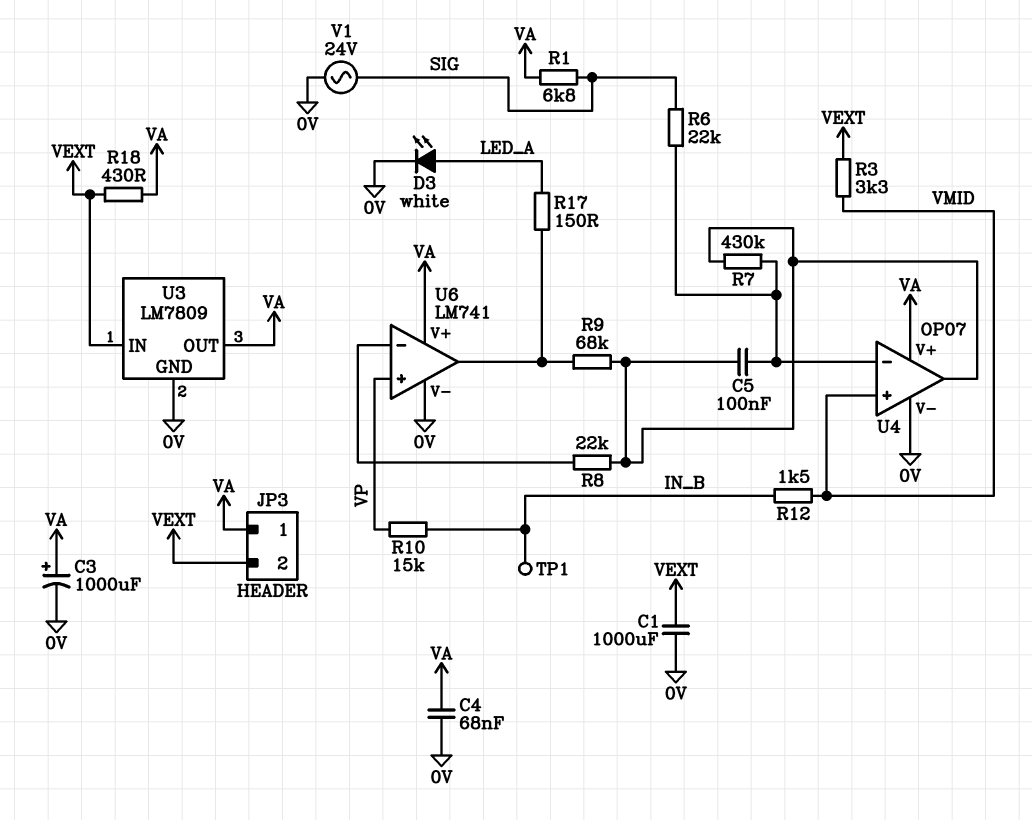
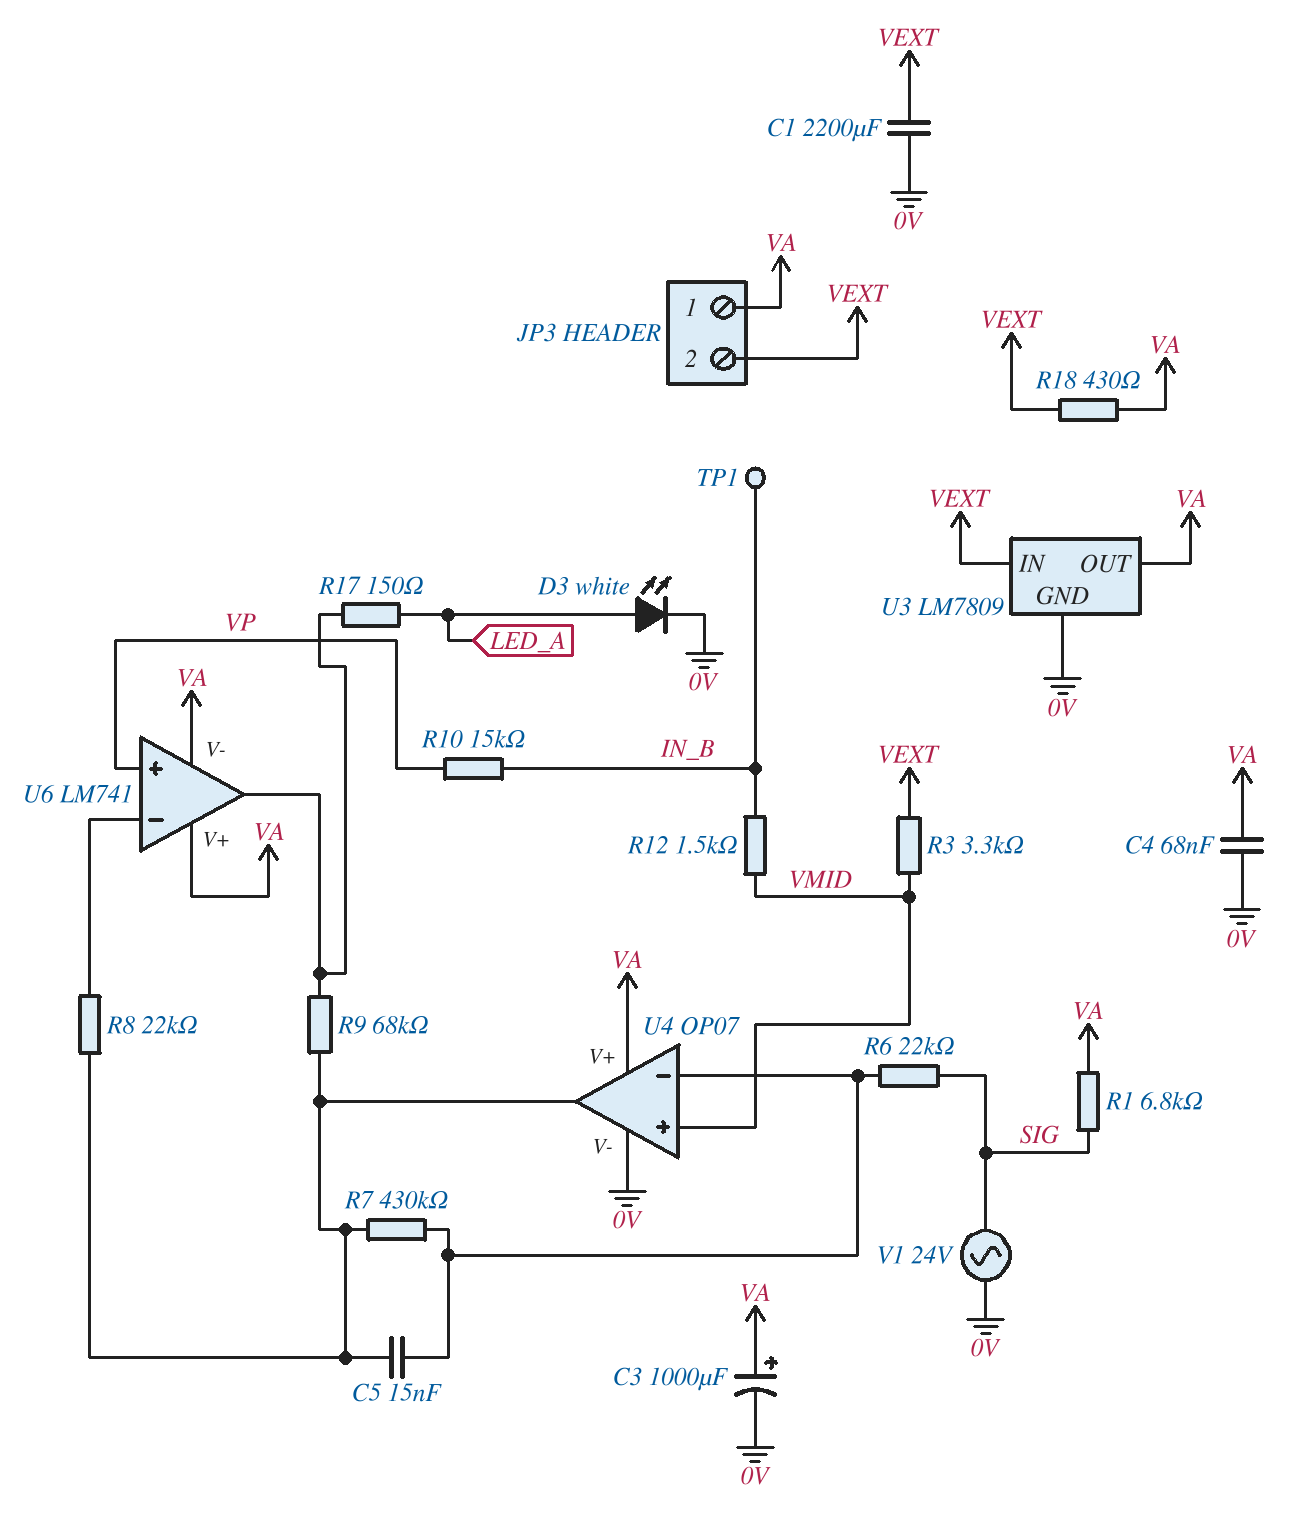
C1: 1000uF (0V, VEXT) -> 2200uF (0V, VEXT)
C5: 100nF (U4/in-, U4/out) -> 15nF (U4/in-, U4/out)
U6 pin V-: 0V -> VA

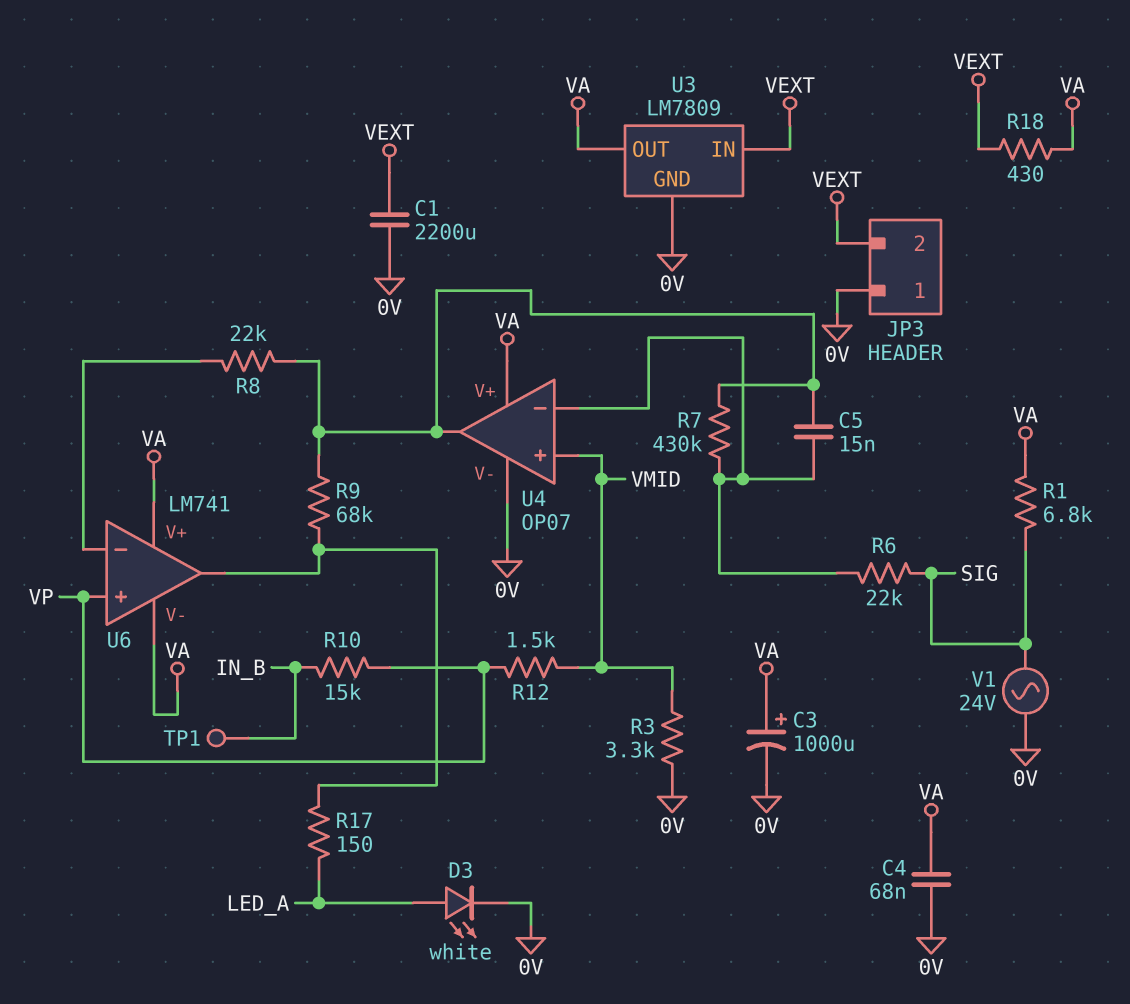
JP3 pin 1: VA -> 0V
R3: 3.3k (VEXT, VMID) -> 3.3k (0V, VMID)
R12: 1.5k (IN_B, VMID) -> 1.5k (VMID, VP)

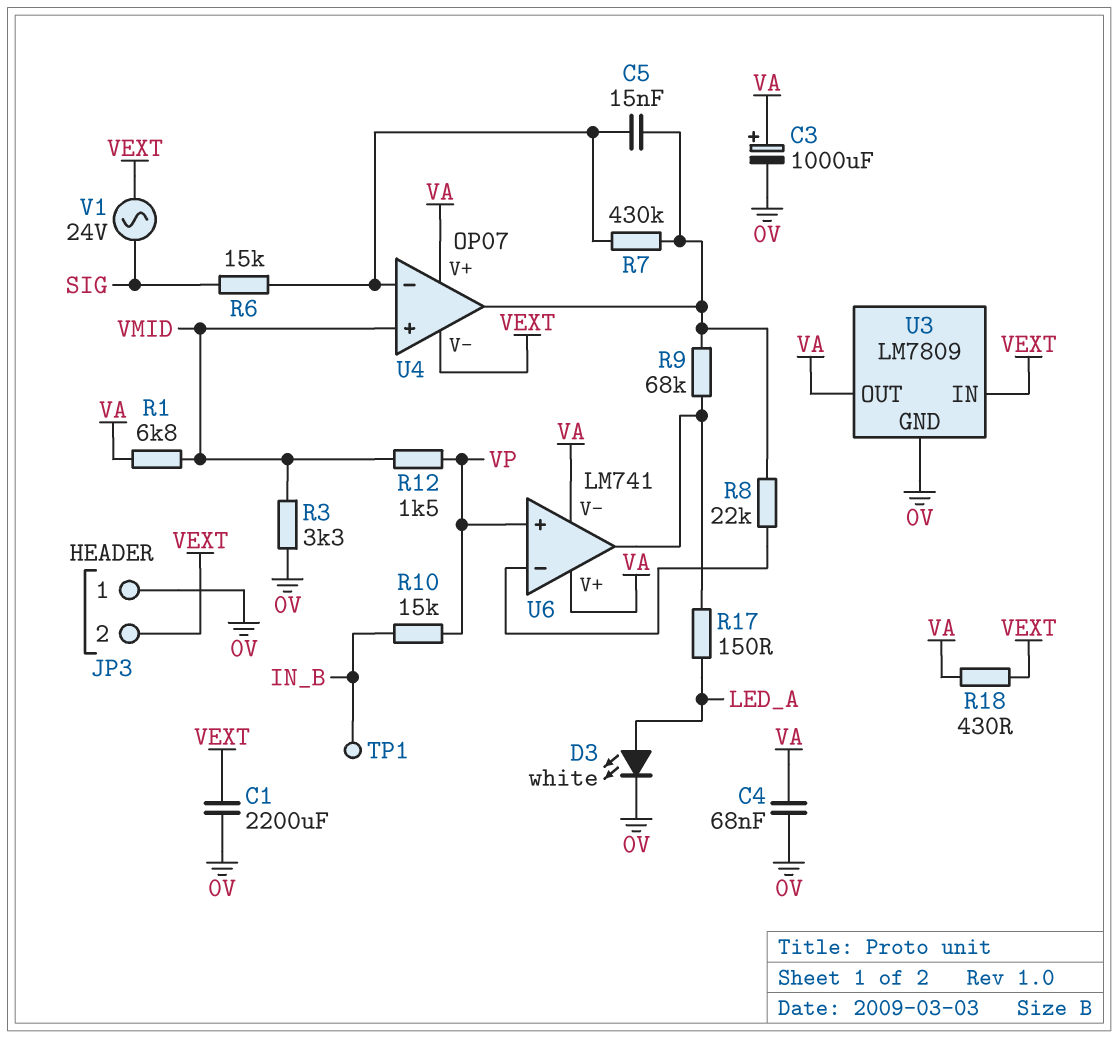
R1: 6.8k (SIG, VA) -> 6.8k (VA, VMID)
R6: 22k (SIG, U4/in-) -> 15k (SIG, U4/in-)
U4 pin V-: 0V -> VEXT
V1: AC 24V (0V, SIG) -> AC 24V (SIG, VEXT)

